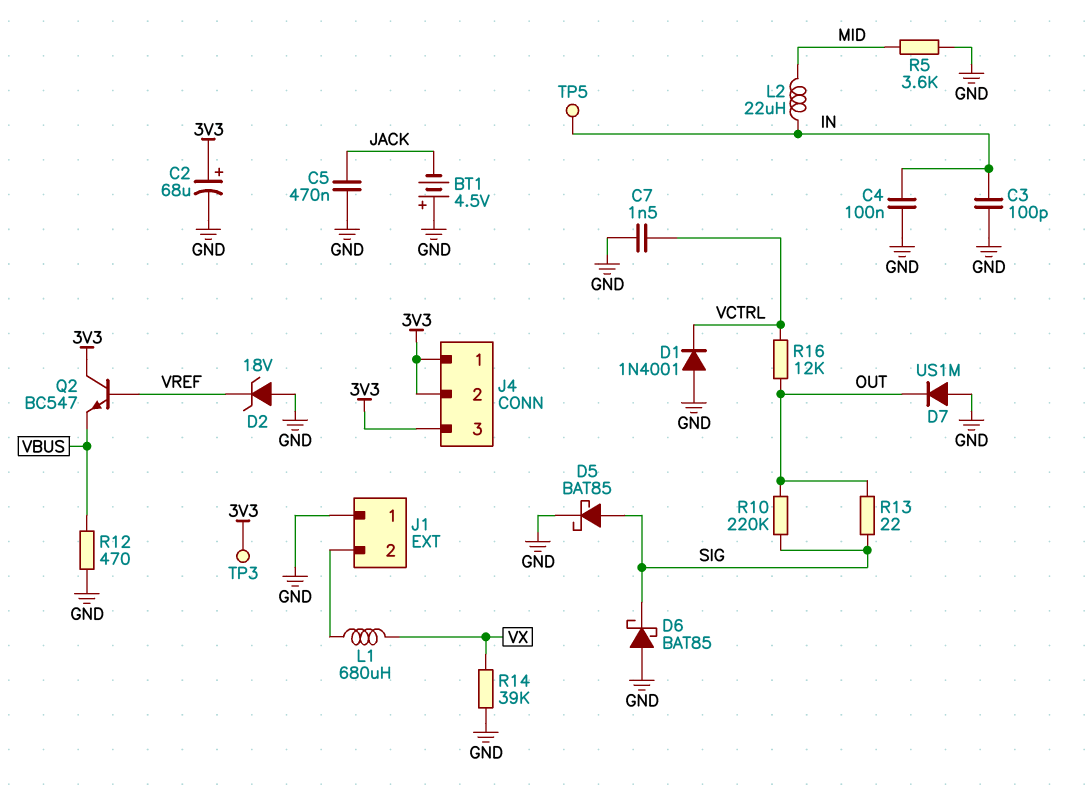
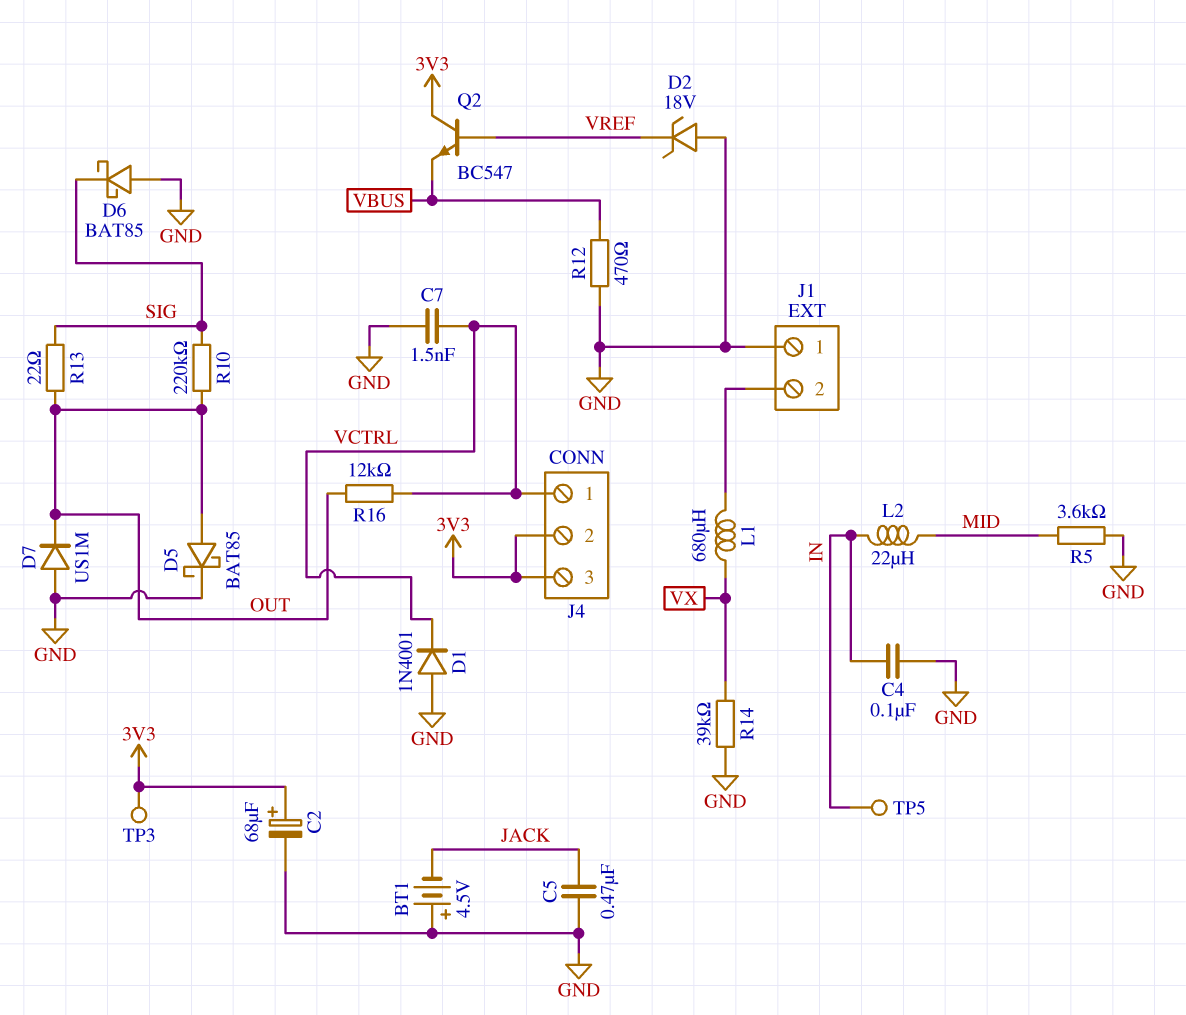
C3: 100pF (GND, IN) -> none
D5: schottky BAT85 (A SIG, K GND) -> schottky BAT85 (A OUT, K GND)
J4 pin 1: 3V3 -> VCTRL

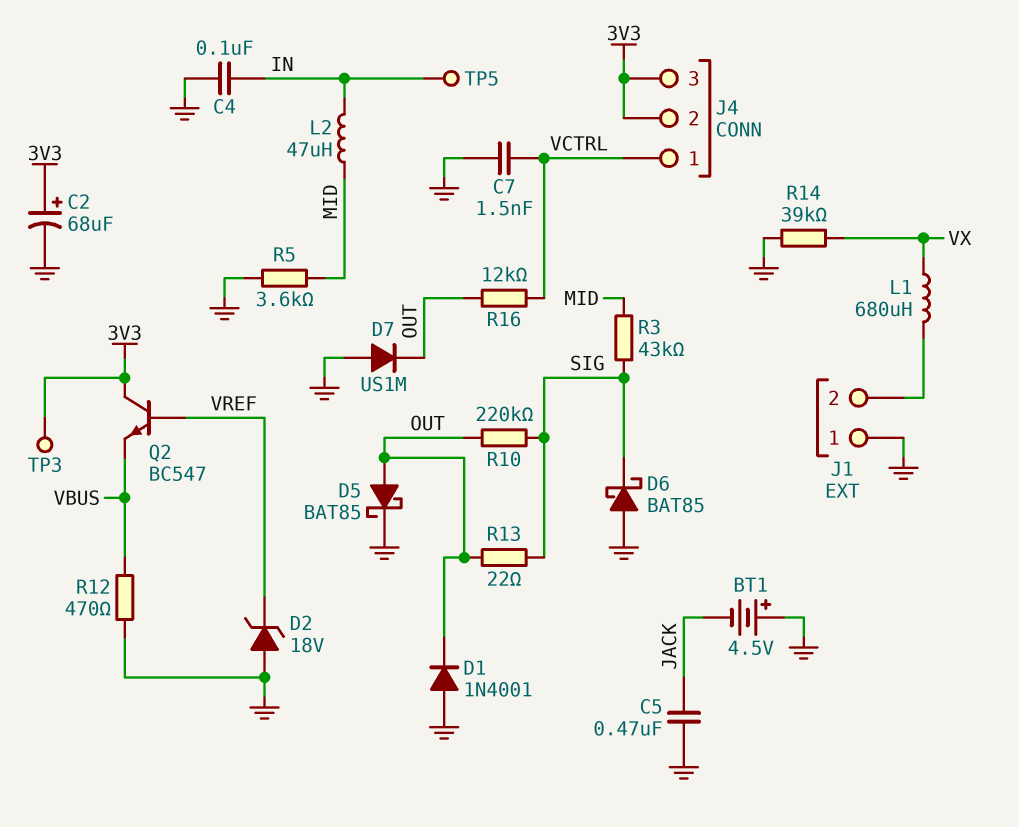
D1: diode 1N4001 (A GND, K VCTRL) -> diode 1N4001 (A GND, K OUT)
L2: 22uH (IN, MID) -> 47uH (IN, MID)
R3: none -> 43k (MID, SIG)

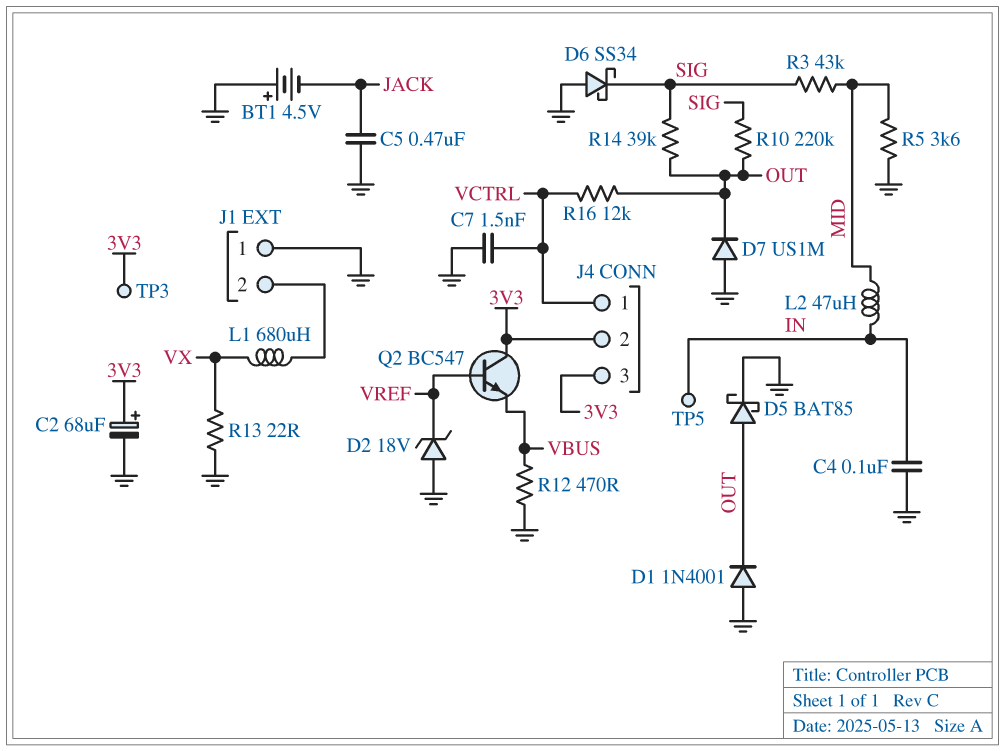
D6: schottky BAT85 (A GND, K SIG) -> schottky SS34 (A GND, K SIG)
R13: 22 (OUT, SIG) -> 22 (GND, VX)
R14: 39k (GND, VX) -> 39k (OUT, SIG)

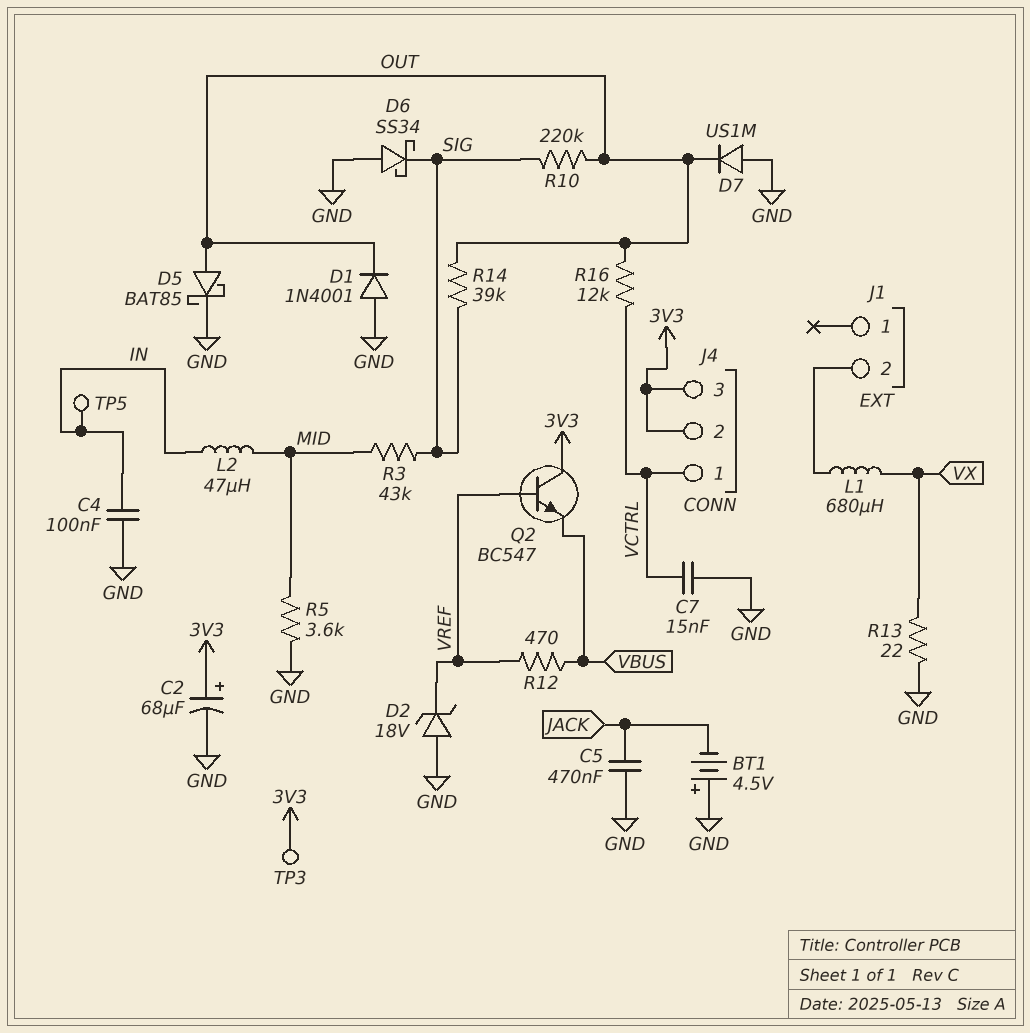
C7: 1.5nF (GND, VCTRL) -> 15nF (GND, VCTRL)
J1 pin 1: GND -> none
R12: 470 (GND, VBUS) -> 470 (VBUS, VREF)

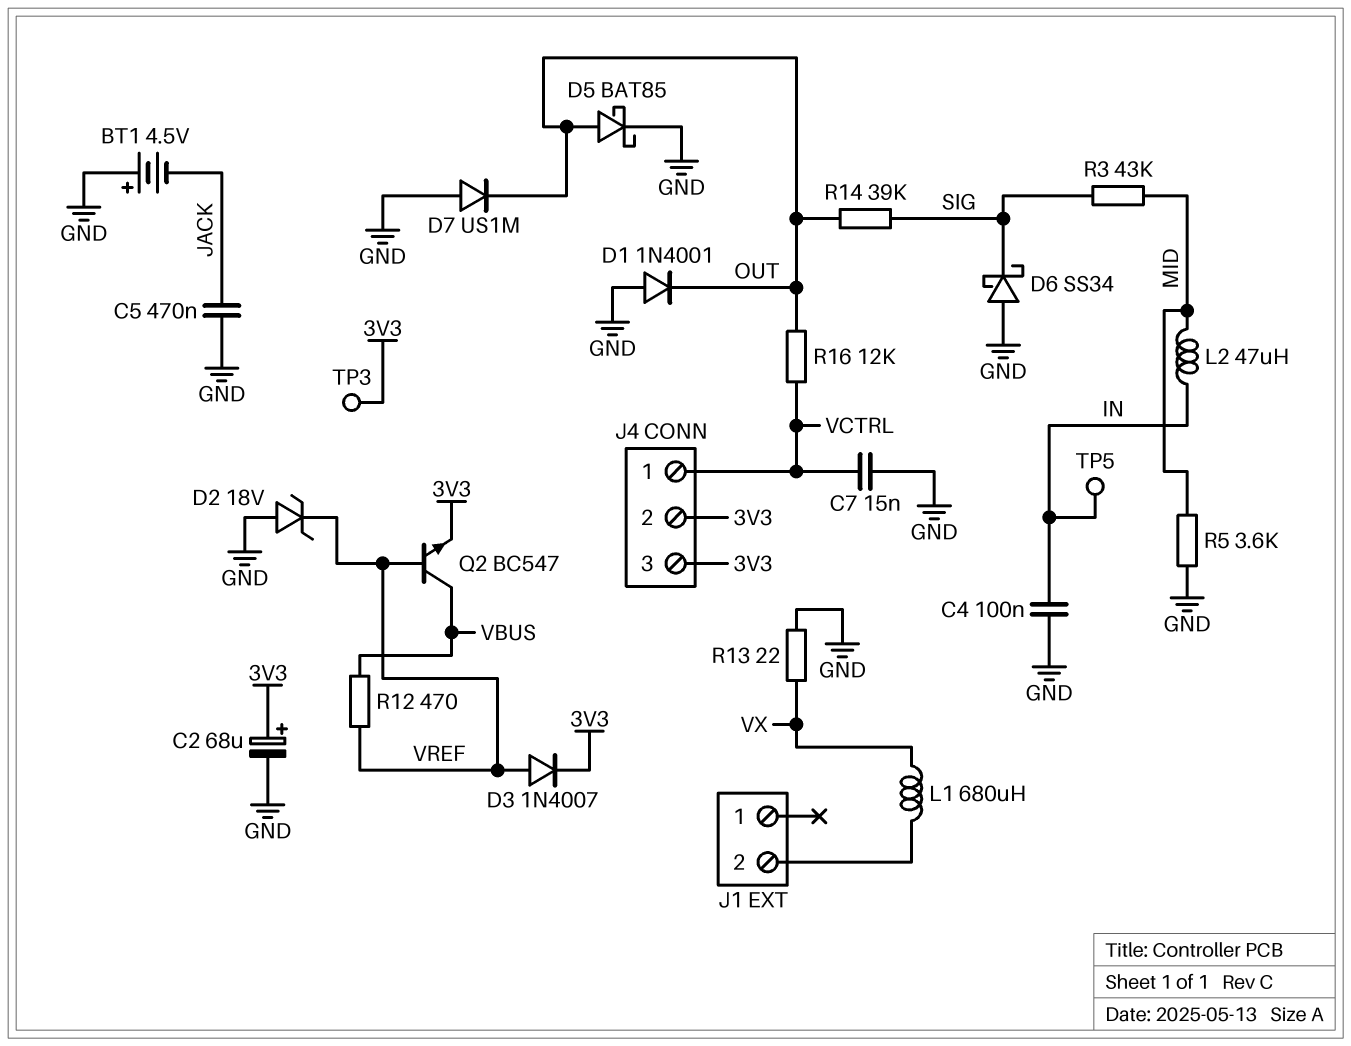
D3: none -> diode 1N4007 (A VREF, K 3V3)
Q2: NPN BC547 (B VREF, C 3V3, E VBUS) -> NPN BC547 (B VREF, C VBUS, E 3V3)
R10: 220k (OUT, SIG) -> none

